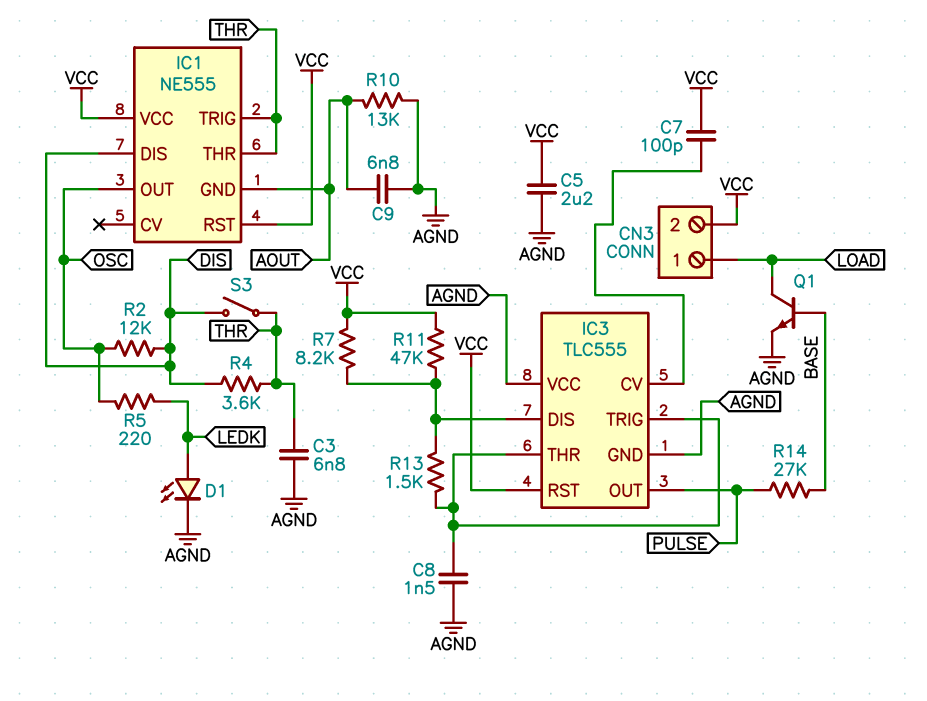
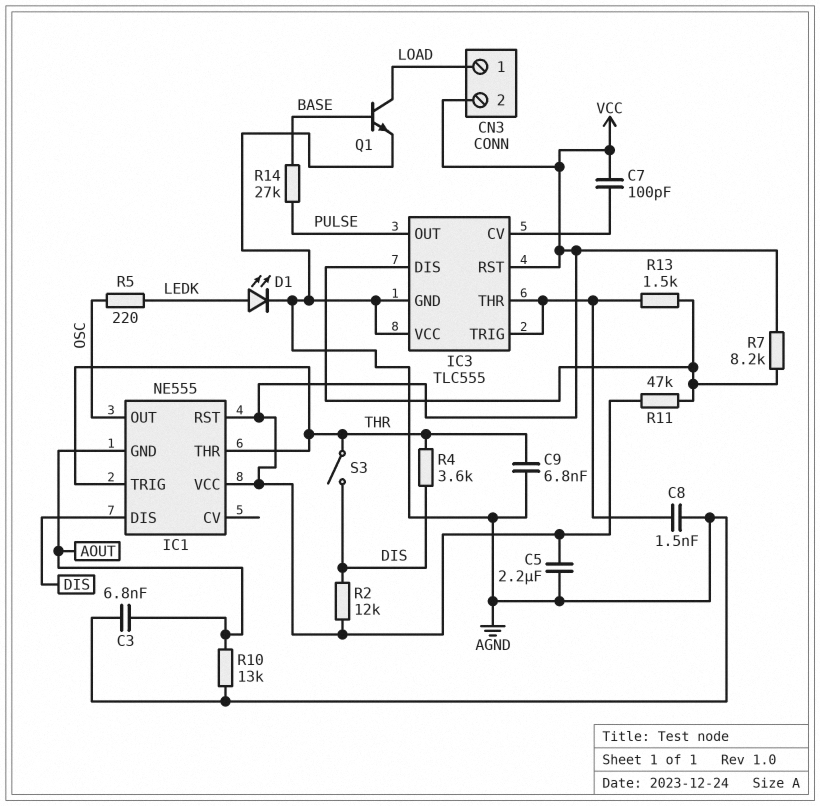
C3: 6.8nF (AGND, THR) -> 6.8nF (AGND, AOUT)
C9: 6.8nF (AGND, AOUT) -> 6.8nF (AGND, THR)
R2: 12k (DIS, OSC) -> 12k (DIS, VCC)

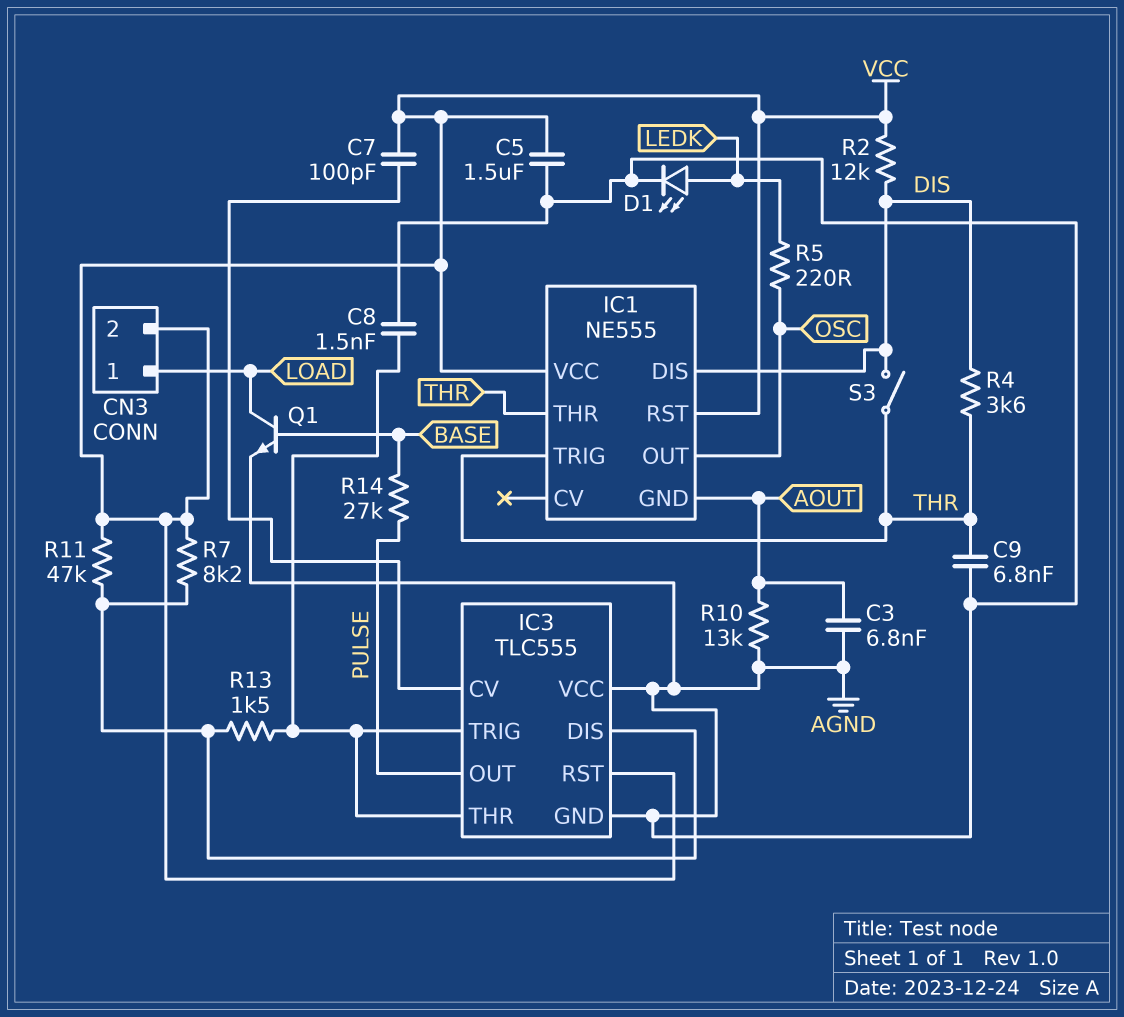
C5: 2.2uF (AGND, VCC) -> 1.5uF (AGND, VCC)

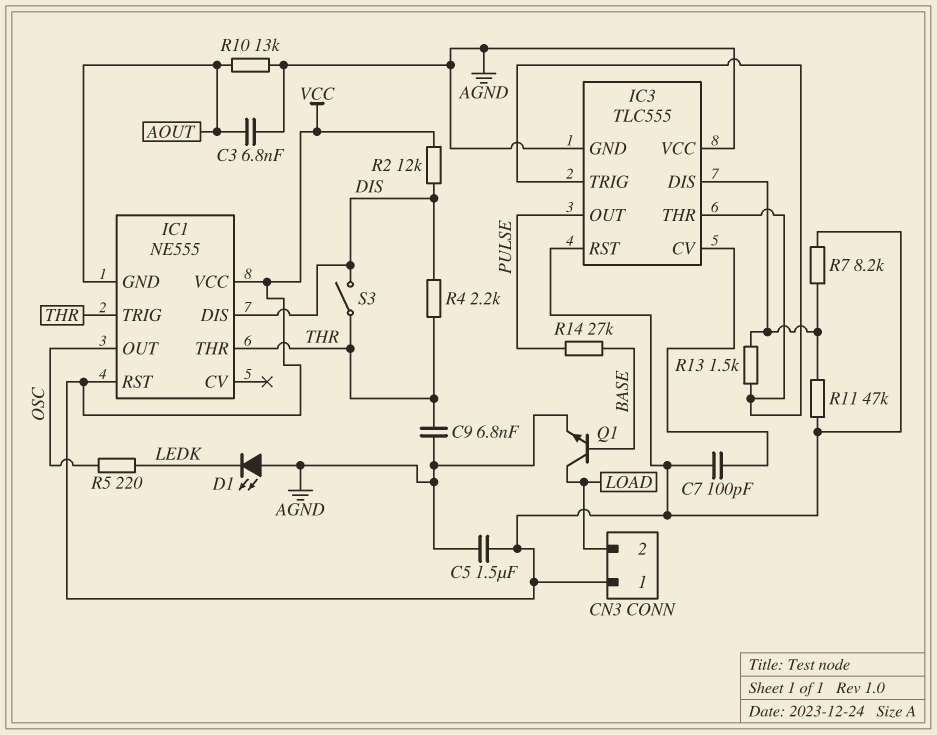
C8: 1.5nF (AGND, IC3/THR) -> none
CN3 pin 1: LOAD -> VCC
CN3 pin 2: VCC -> LOAD
D1: LED (A LEDK, K AGND) -> LED (A AGND, K LEDK)
R4: 3.6k (DIS, THR) -> 2.2k (DIS, THR)

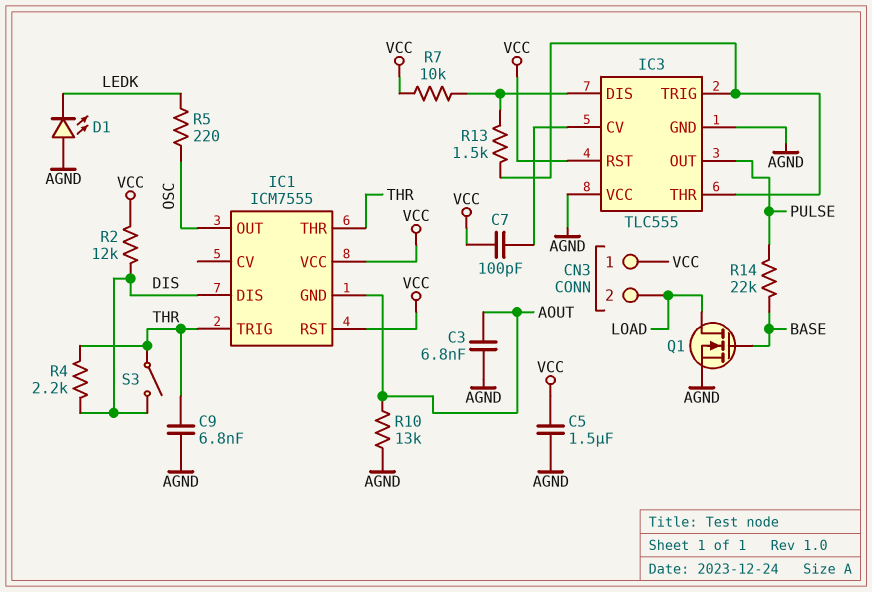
IC1: NE555 -> ICM7555
Q1: NPN (B BASE, C LOAD, E AGND) -> NMOS (G BASE, D LOAD, S AGND)
R7: 8.2k (IC3/DIS, VCC) -> 10k (IC3/DIS, VCC)
R11: 47k (IC3/DIS, VCC) -> none
R14: 27k (BASE, PULSE) -> 22k (BASE, PULSE)

